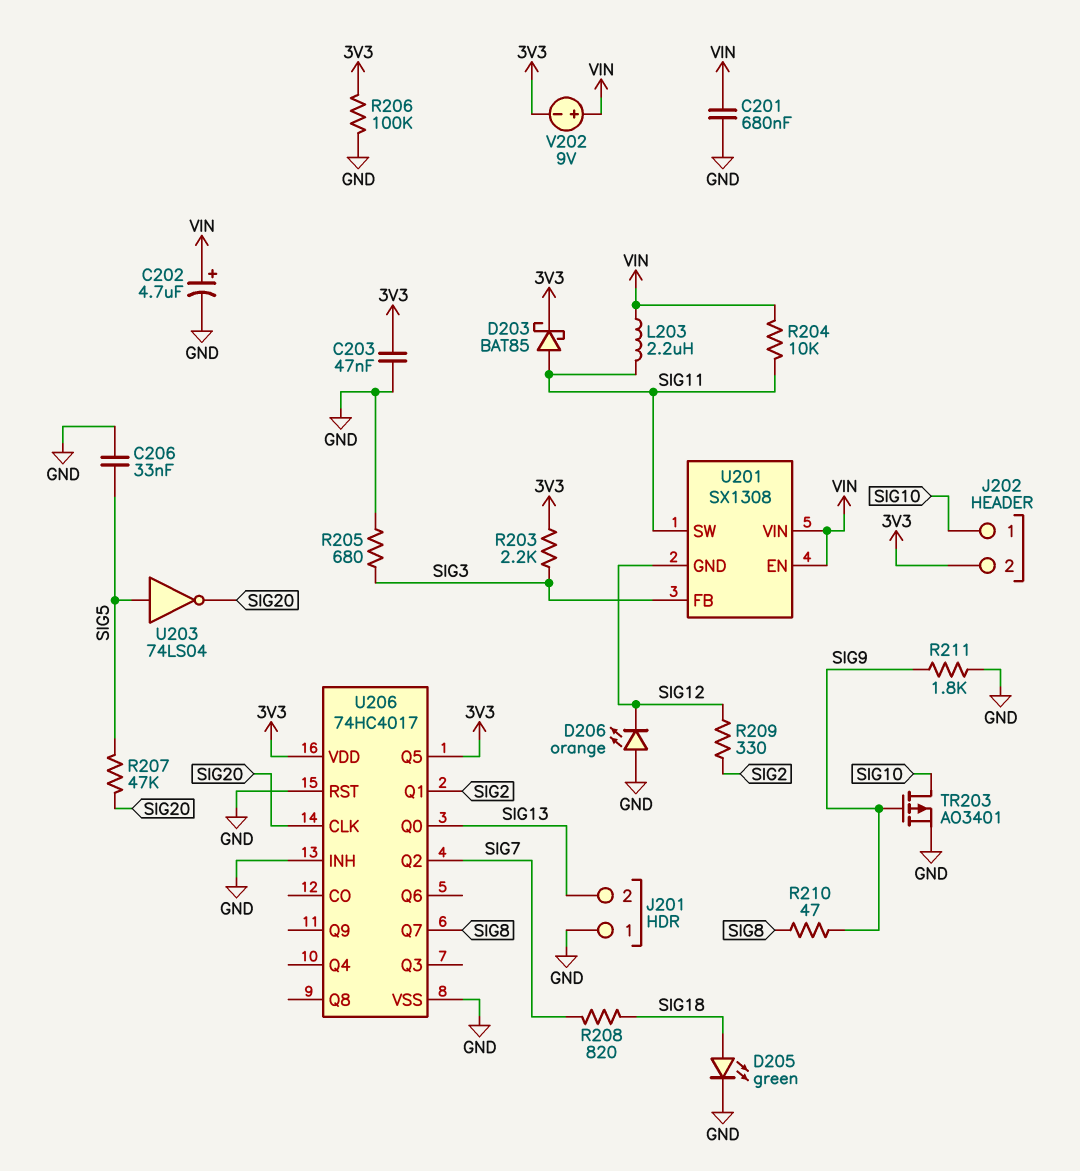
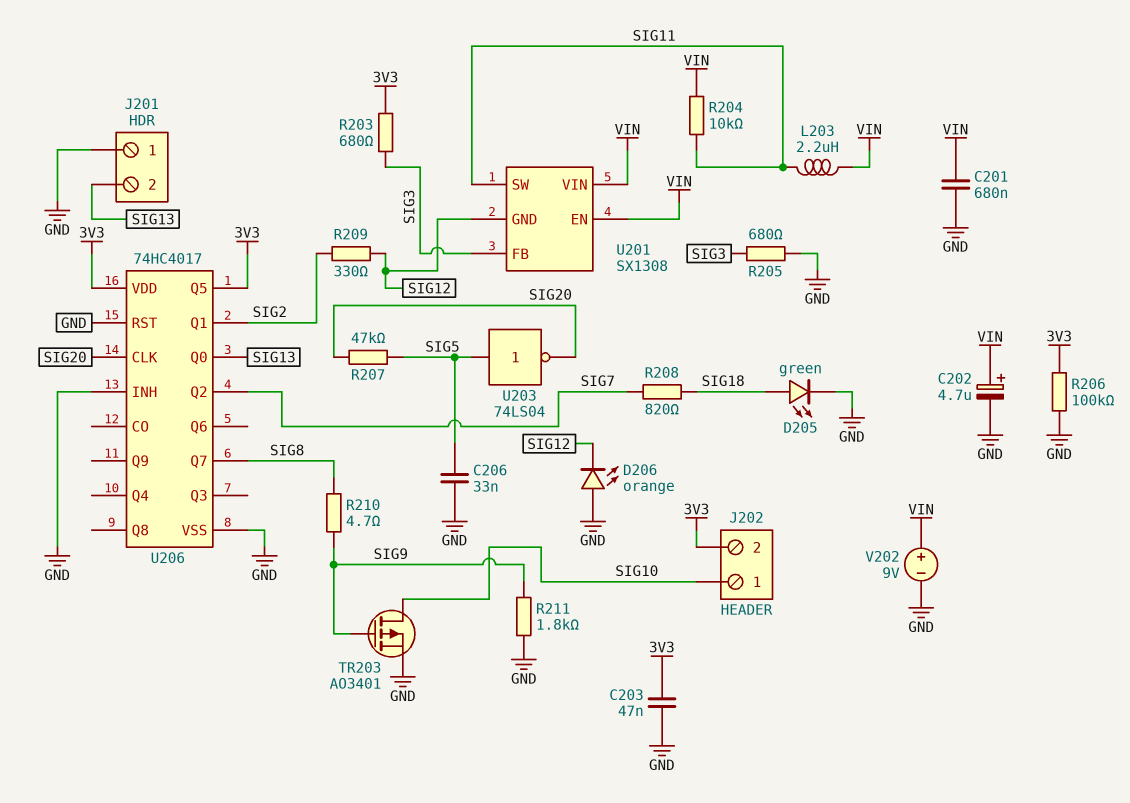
D203: schottky BAT85 (A SIG11, K 3V3) -> none
R203: 2.2k (3V3, SIG3) -> 680 (3V3, SIG3)
R210: 47 (SIG8, SIG9) -> 4.7 (SIG8, SIG9)
V202: 9V (plus VIN, minus 3V3) -> 9V (plus VIN, minus GND)

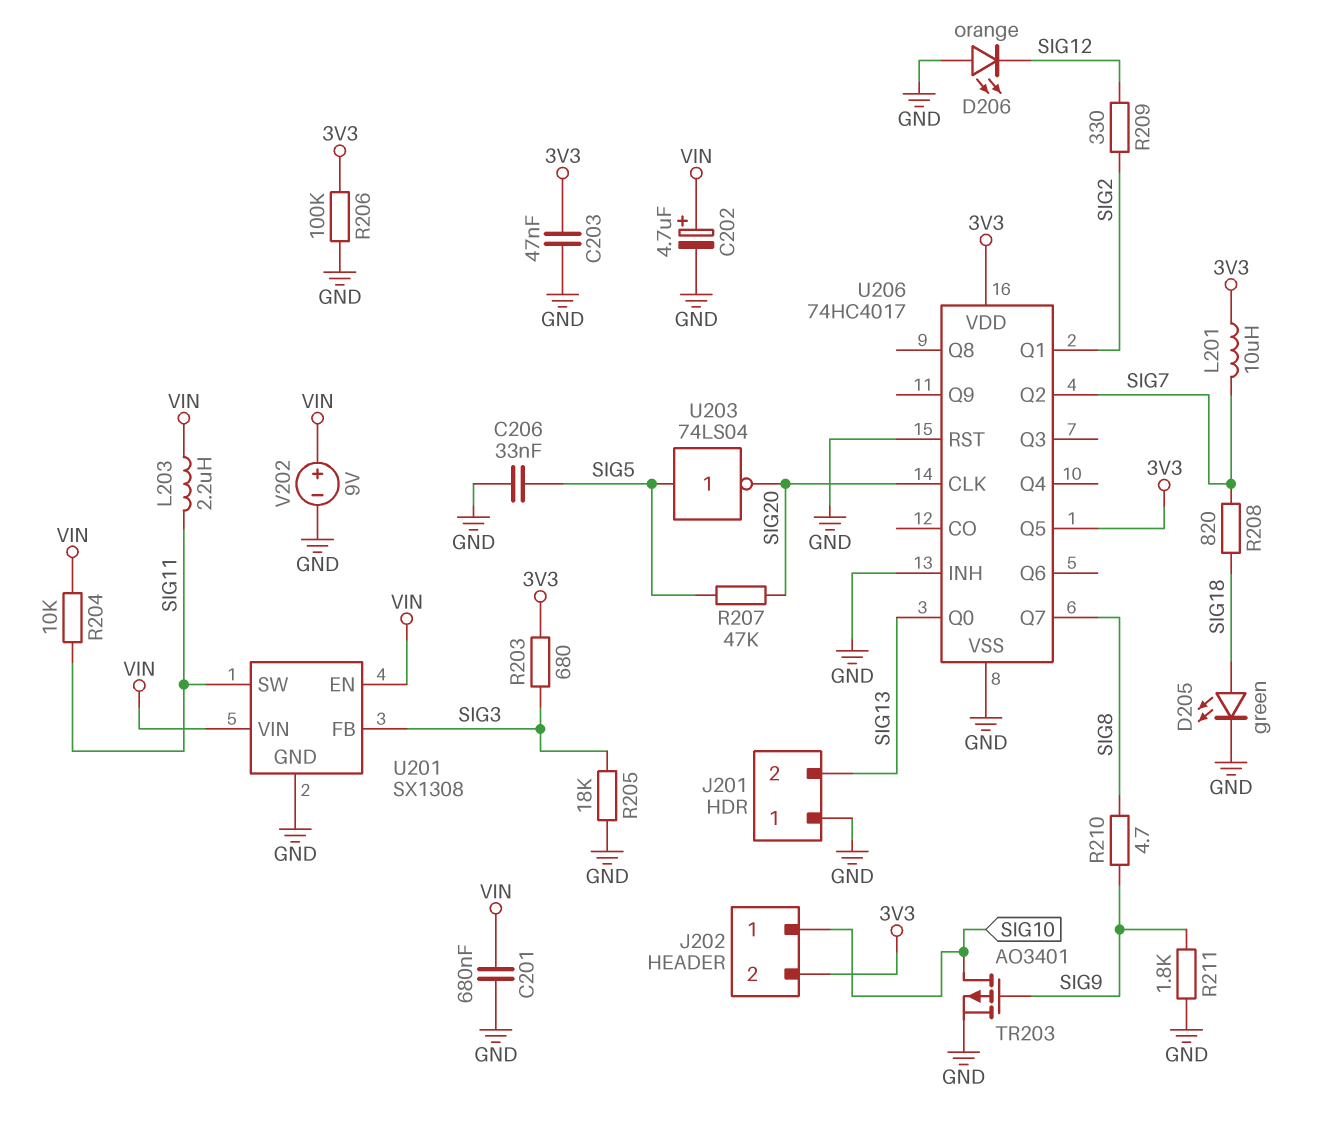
L201: none -> 10uH (3V3, SIG7)
R205: 680 (GND, SIG3) -> 18k (GND, SIG3)
U201 pin GND: SIG12 -> GND

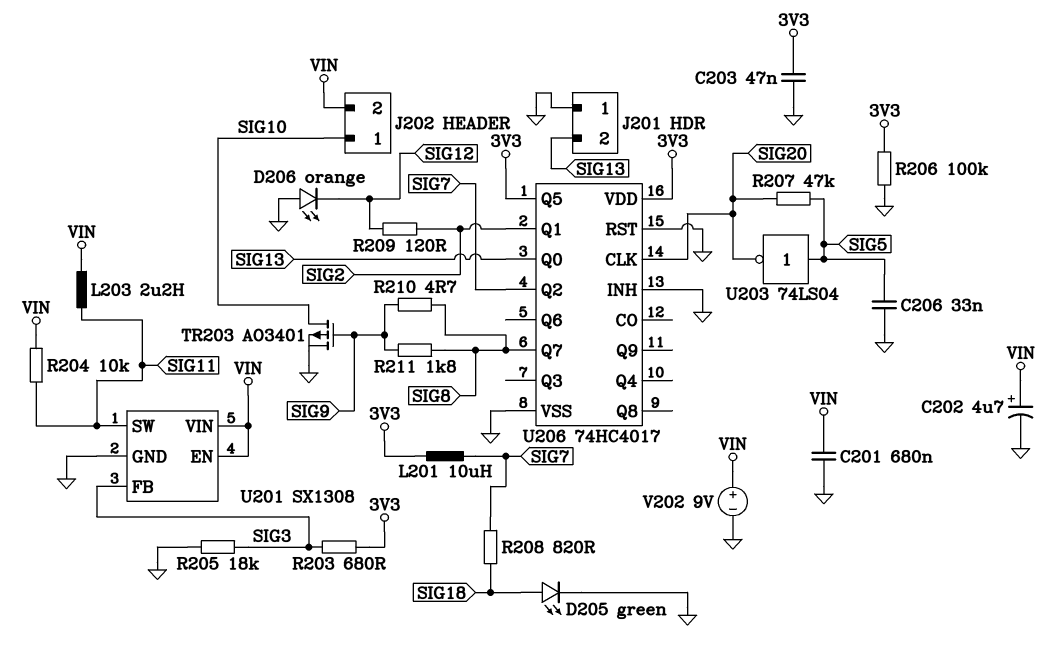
J202 pin 2: 3V3 -> VIN
R209: 330 (SIG2, SIG12) -> 120 (SIG2, SIG12)
R211: 1.8k (GND, SIG9) -> 1.8k (SIG8, SIG9)

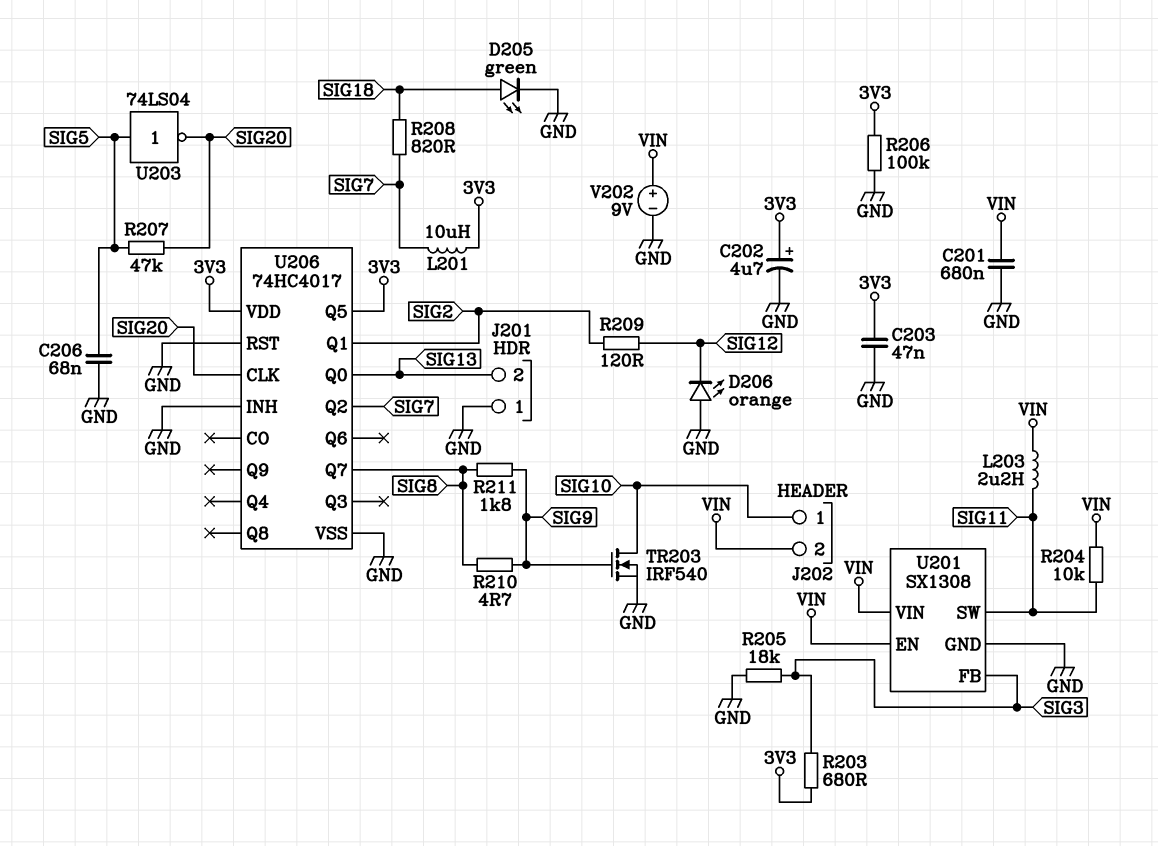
C202: 4.7uF (plus VIN, minus GND) -> 4.7uF (plus 3V3, minus GND)
C206: 33nF (GND, SIG5) -> 68nF (GND, SIG5)
TR203: PMOS AO3401 (G SIG9, D SIG10, S GND) -> NMOS IRF540 (G SIG9, D SIG10, S GND)

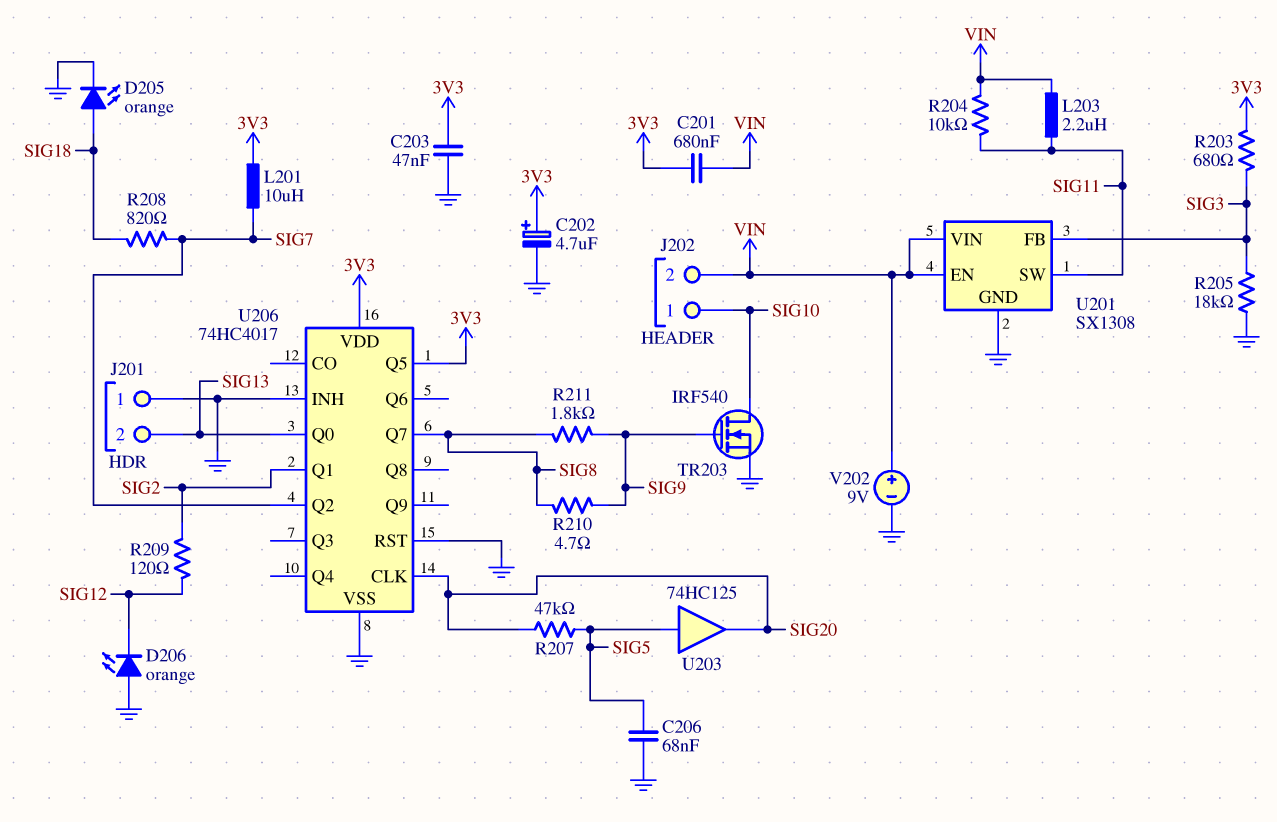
C201: 680nF (GND, VIN) -> 680nF (3V3, VIN)
D205: LED green (A SIG18, K GND) -> LED orange (A SIG18, K GND)
R206: 100k (3V3, GND) -> none
U203: NOT 74LS04 (in SIG5, out SIG20) -> buffer 74HC125 (in SIG5, out SIG20)

